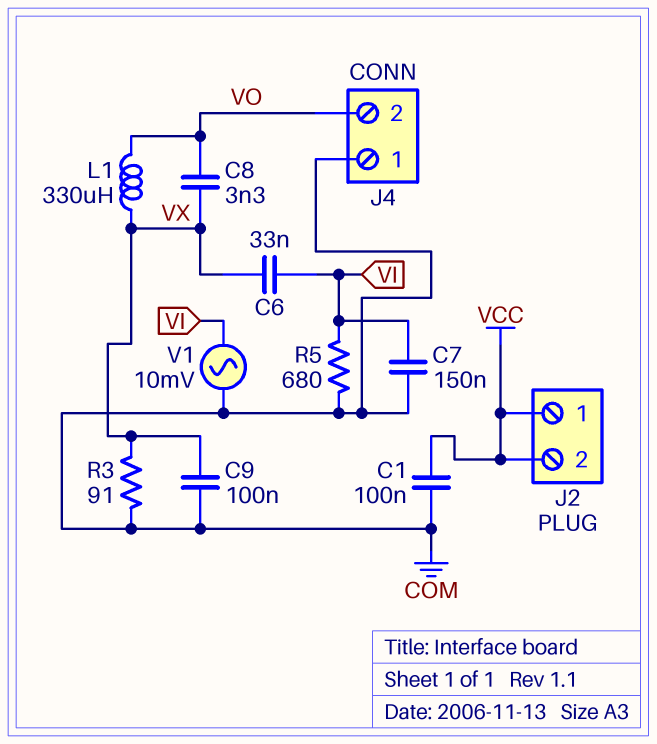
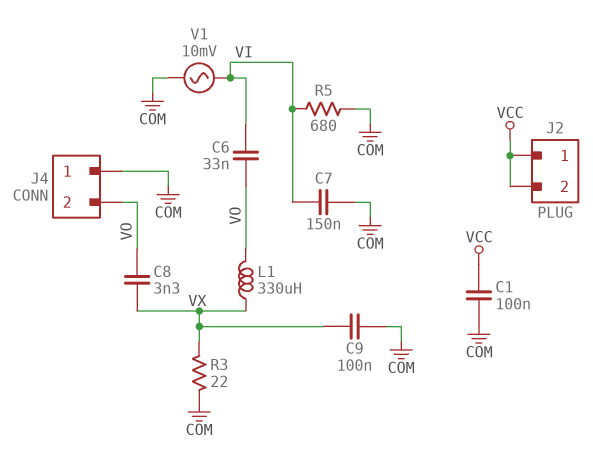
C6: 33nF (VI, VX) -> 33nF (VI, VO)
R3: 91 (COM, VX) -> 22 (COM, VX)

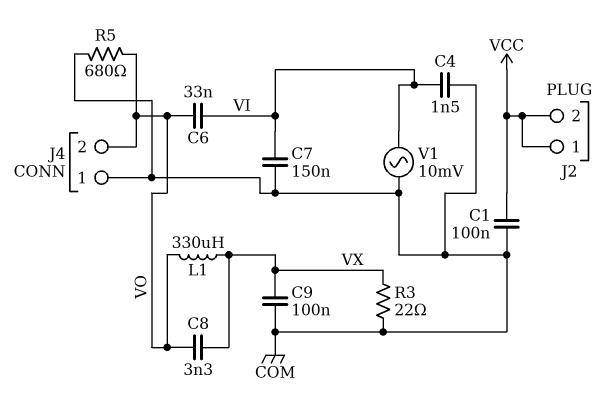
C4: none -> 1.5nF (COM, VI)
R5: 680 (COM, VI) -> 680 (COM, VO)

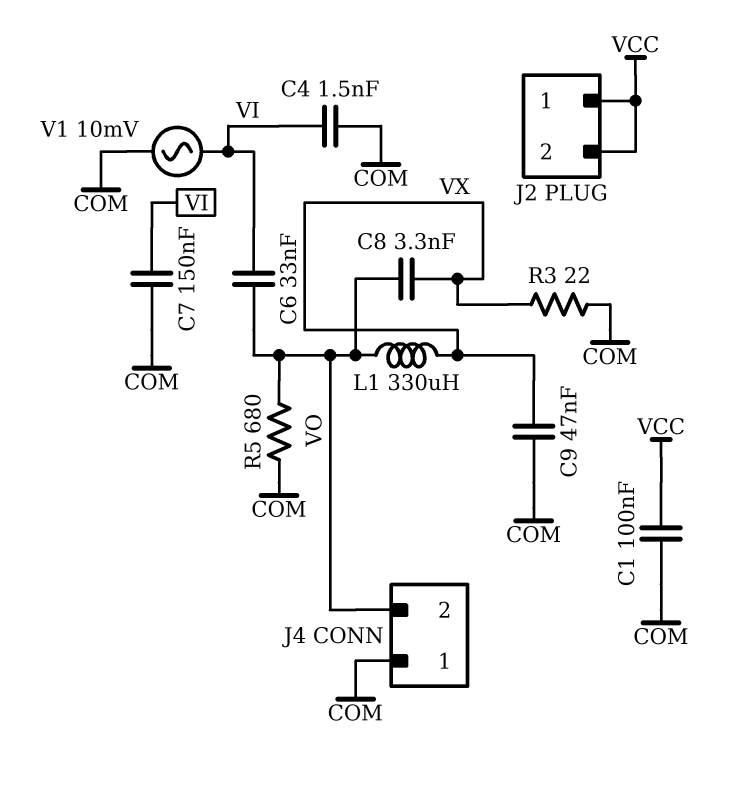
C9: 100nF (COM, VX) -> 47nF (COM, VX)

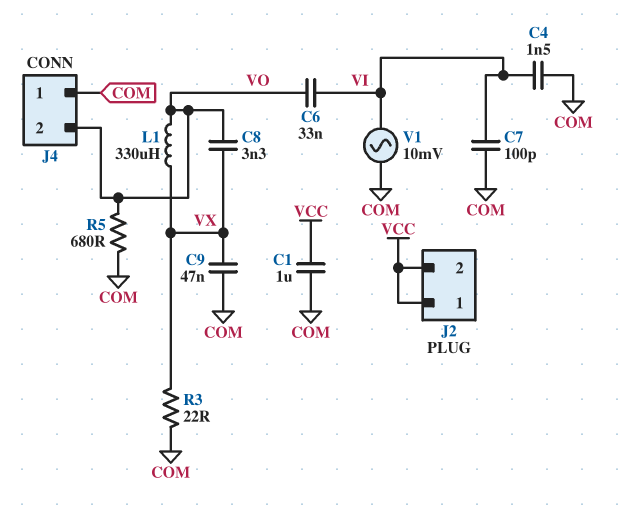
C1: 100nF (COM, VCC) -> 1uF (COM, VCC)
C7: 150nF (COM, VI) -> 100pF (COM, VI)

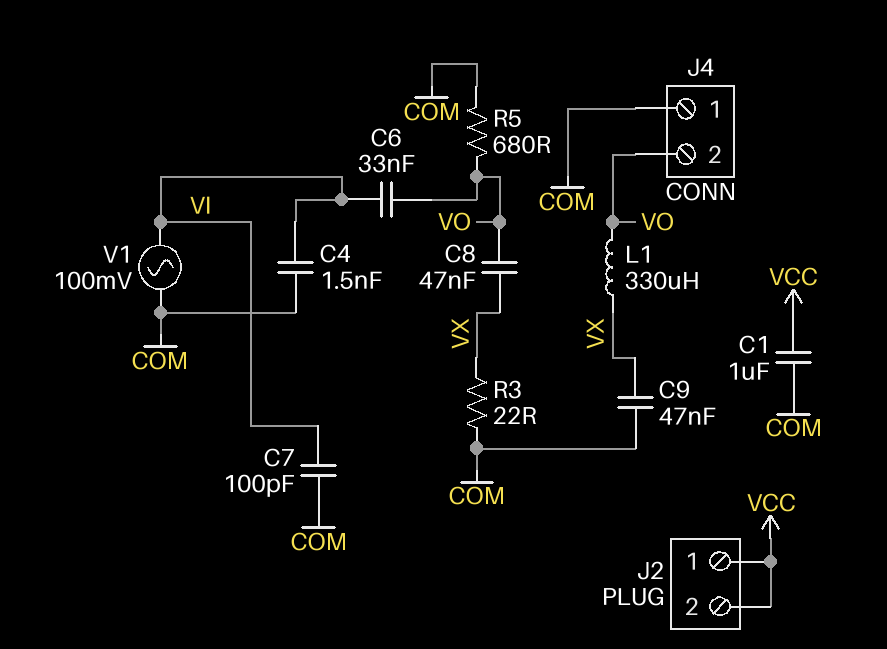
C8: 3.3nF (VO, VX) -> 47nF (VO, VX)
V1: AC 10mV (COM, VI) -> AC 100mV (COM, VI)

